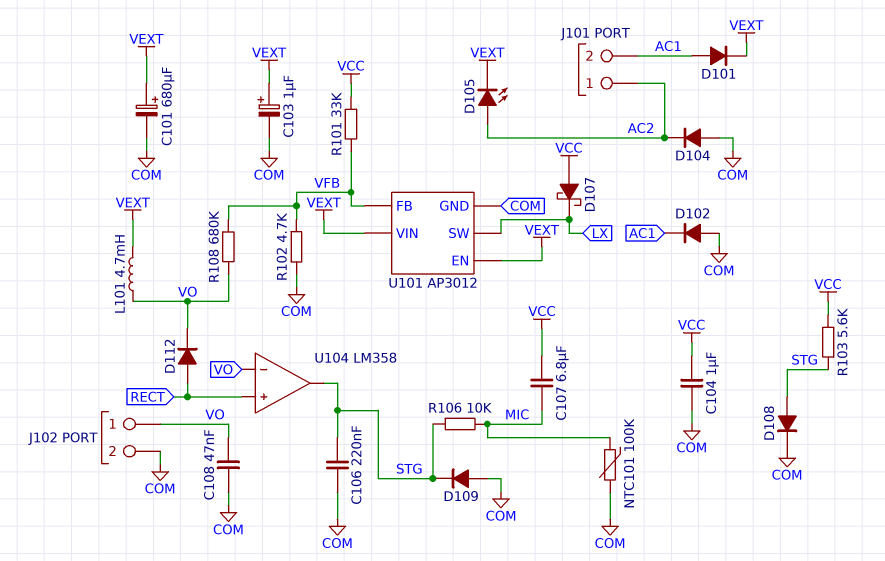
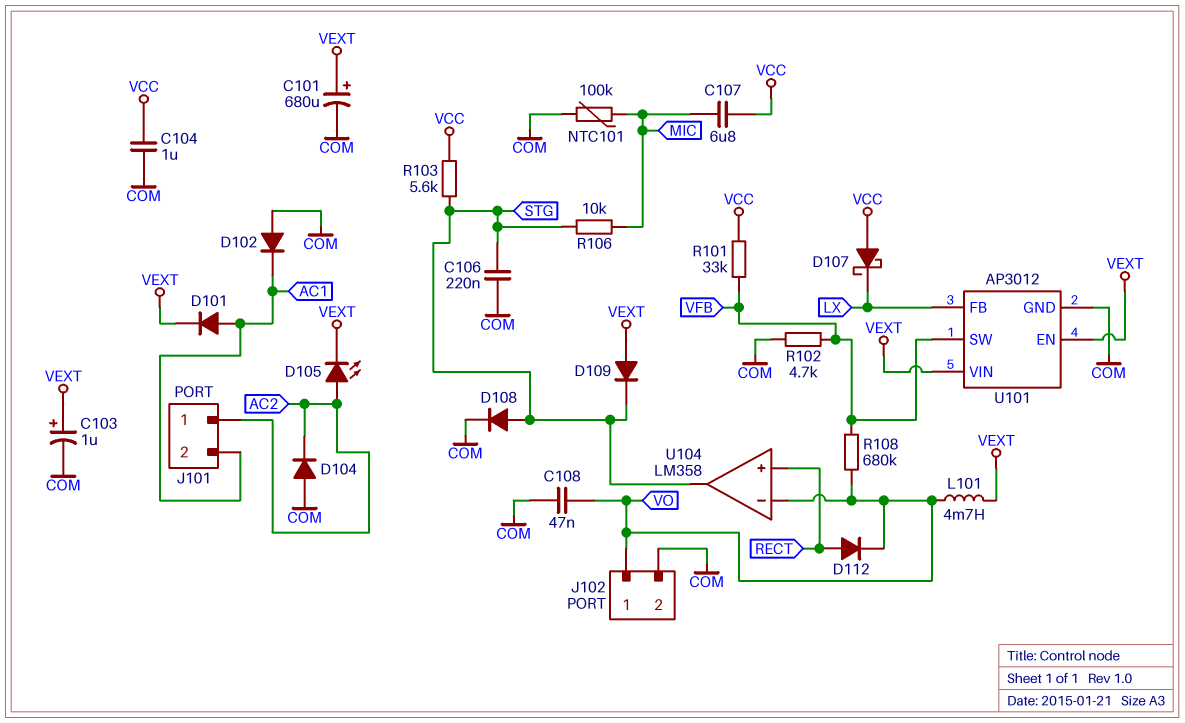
D109: diode (A COM, K STG) -> diode (A VEXT, K STG)
U101 pin FB: VFB -> LX
U101 pin SW: LX -> VFB

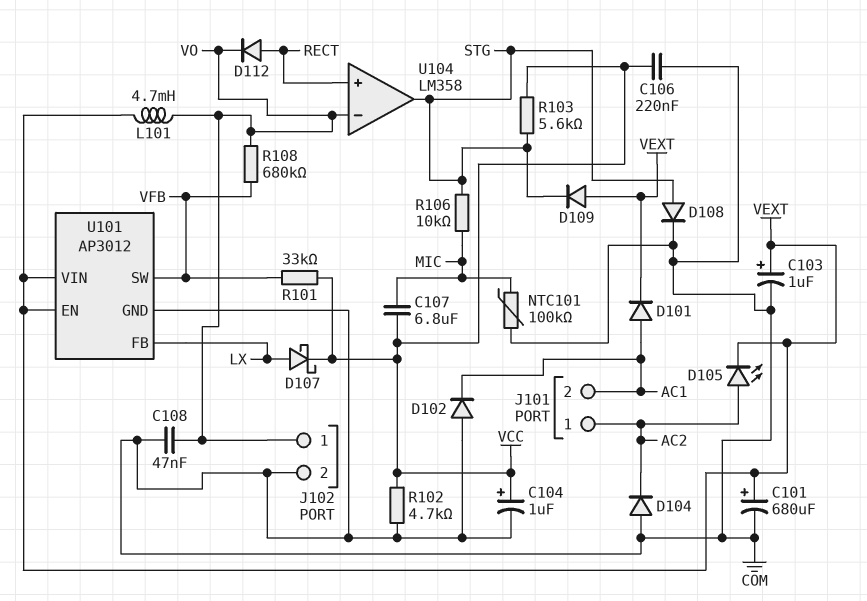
C104: 1uF (COM, VCC) -> 1uF (plus VCC, minus COM)
C106: 220nF (COM, STG) -> 220nF (COM, VCC)
D107: schottky (A VCC, K LX) -> schottky (A LX, K VCC)
R102: 4.7k (COM, VFB) -> 4.7k (COM, VCC)

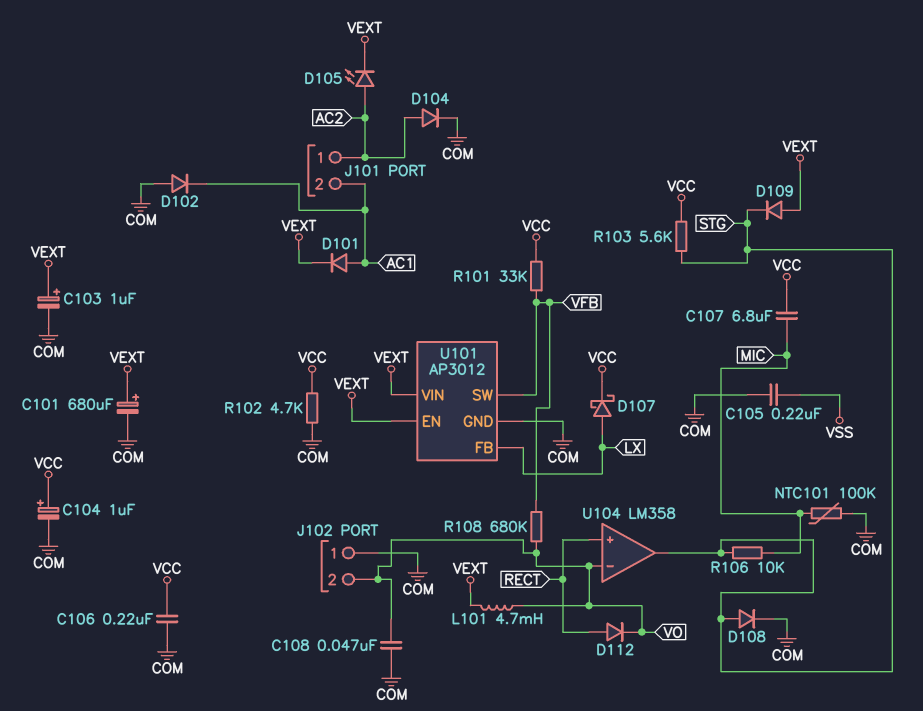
C105: none -> 220nF (COM, VSS)
D104: diode (A COM, K AC2) -> diode (A AC2, K COM)
J102 pin 1: VO -> COM
J102 pin 2: COM -> VO

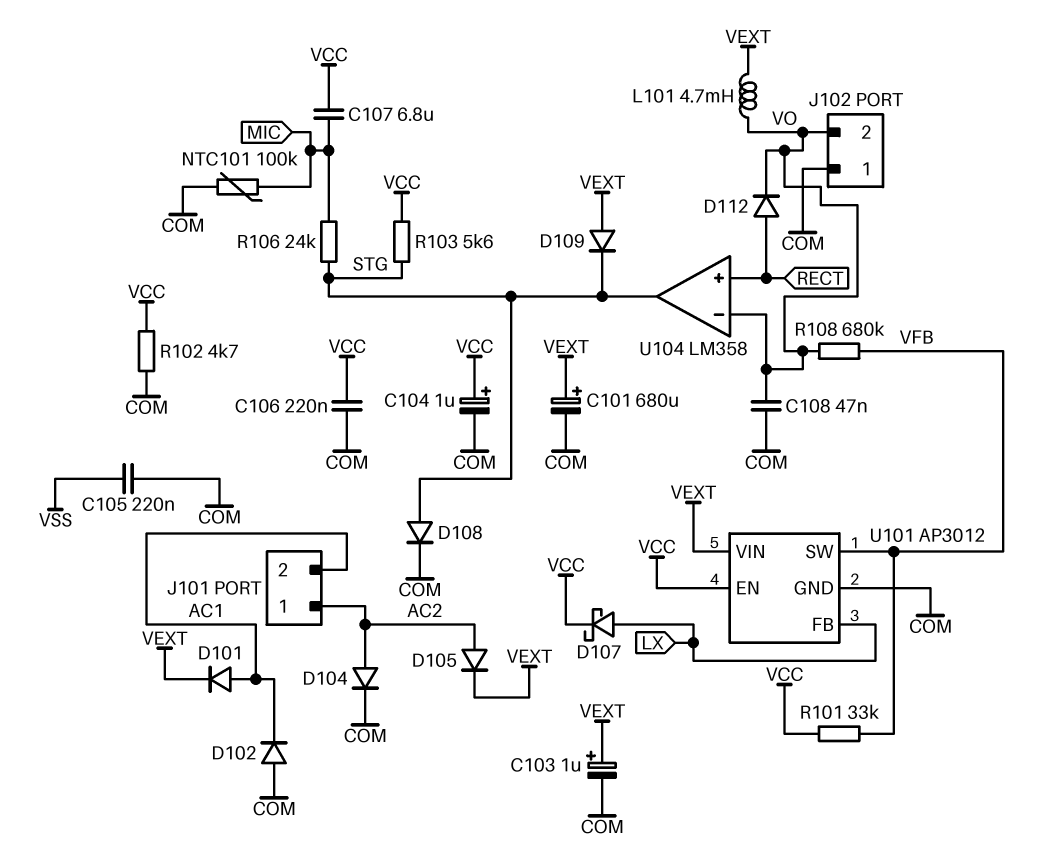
D105: LED (A AC2, K VEXT) -> diode (A AC2, K VEXT)
R106: 10k (MIC, STG) -> 24k (MIC, STG)
U101 pin EN: VEXT -> VCC

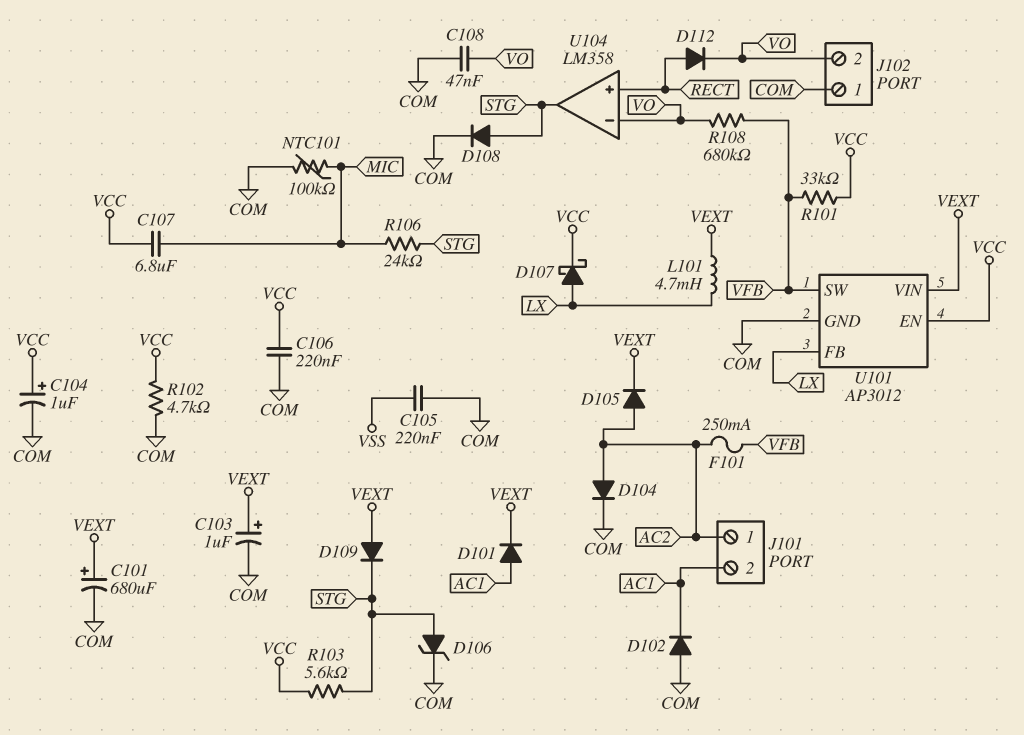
D106: none -> zener (A STG, K COM)
F101: none -> 250mA (AC2, VFB)
L101: 4.7mH (VEXT, VO) -> 4.7mH (LX, VEXT)

